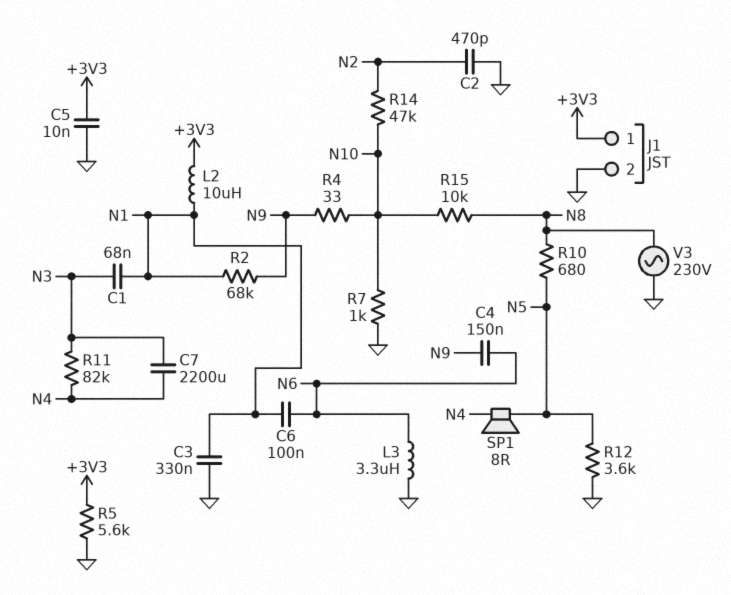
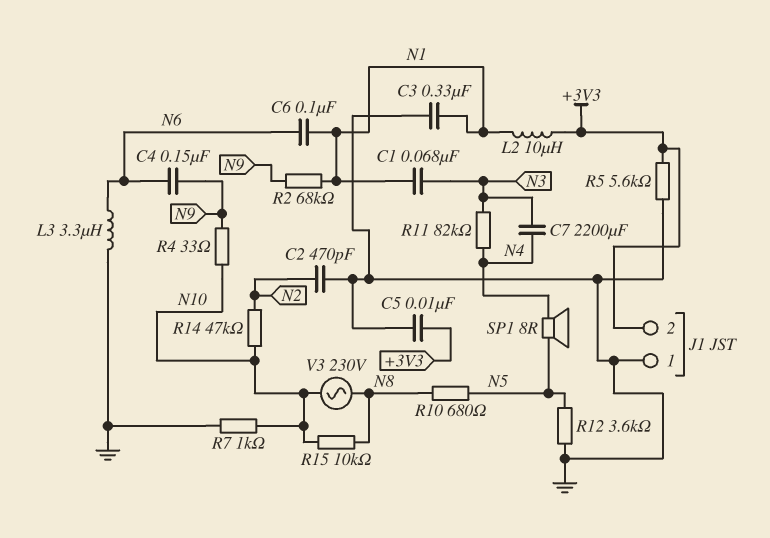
J1 pin 1: +3V3 -> GND
J1 pin 2: GND -> +3V3
V3: AC 230V (GND, N8) -> AC 230V (N8, N10)

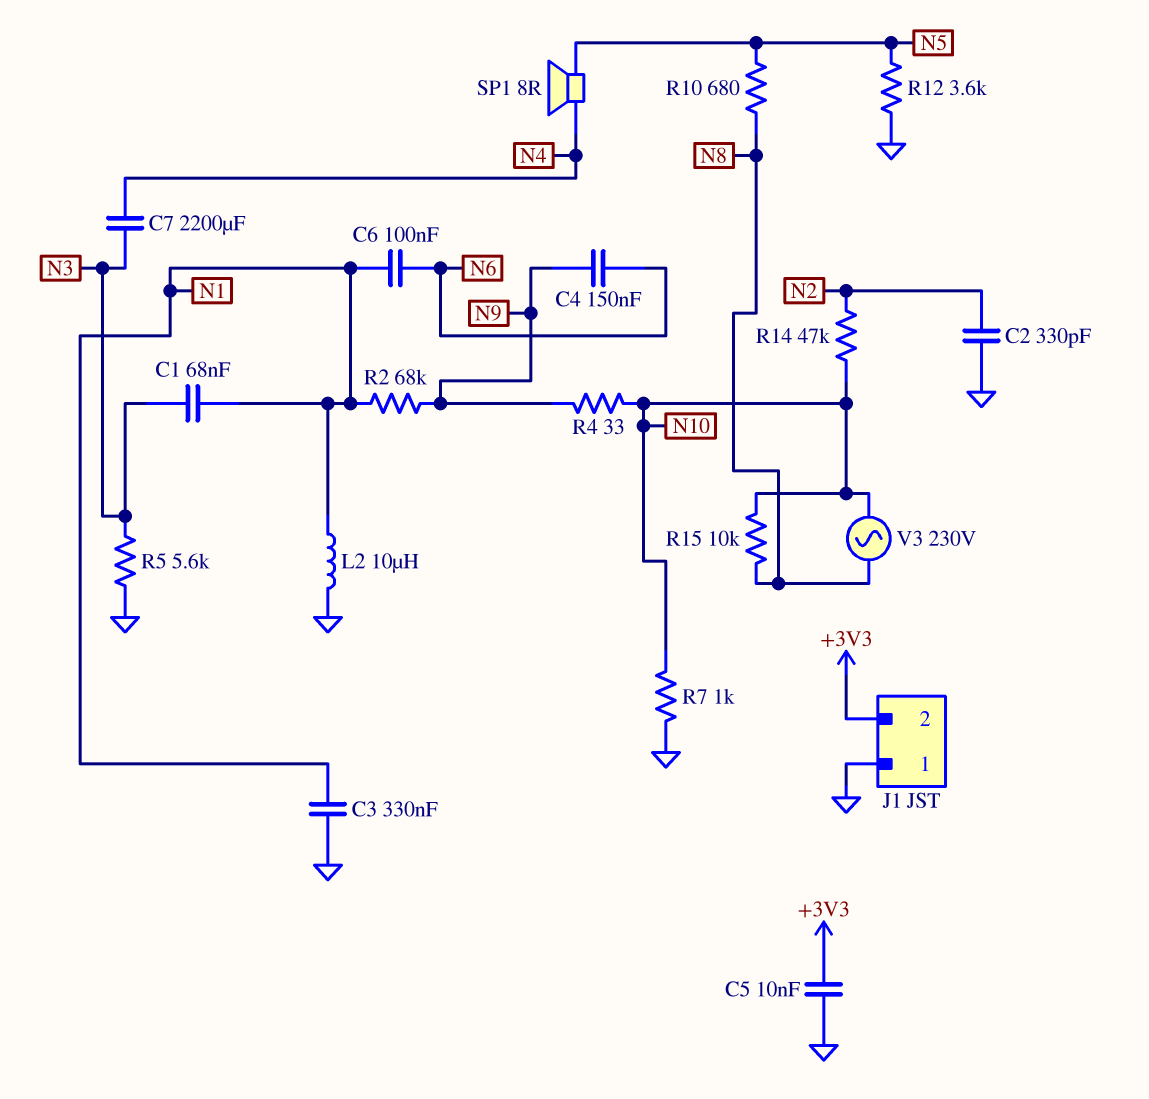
C2: 470pF (GND, N2) -> 330pF (GND, N2)
L2: 10uH (+3V3, N1) -> 10uH (GND, N1)
L3: 3.3uH (GND, N6) -> none
R5: 5.6k (+3V3, GND) -> 5.6k (GND, N3)
R11: 82k (N3, N4) -> none

